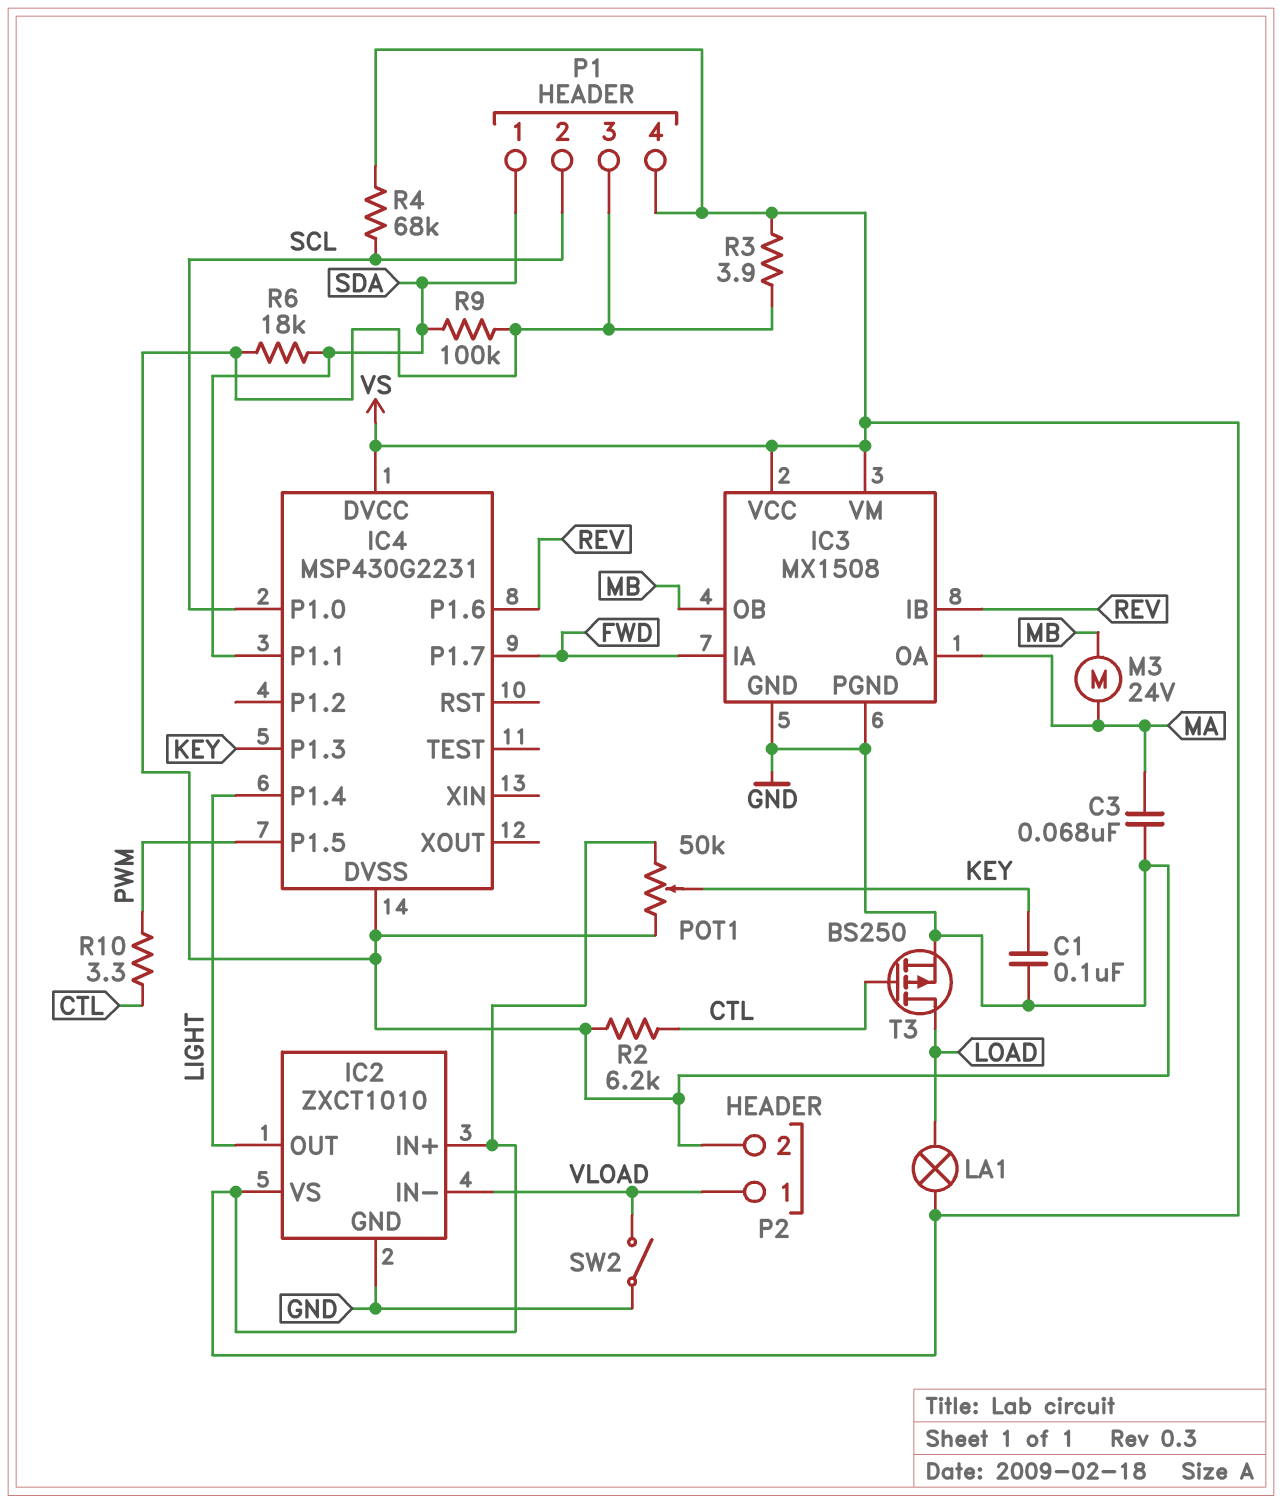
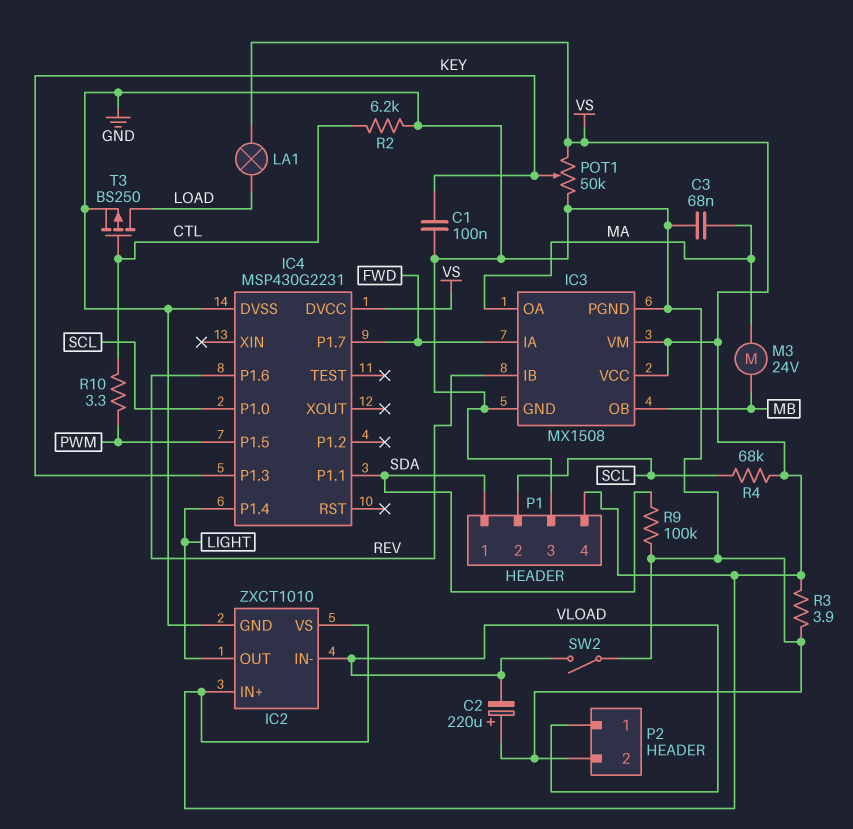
C2: none -> 220uF (plus GND, minus VLOAD)
R6: 18k (GND, SDA) -> none

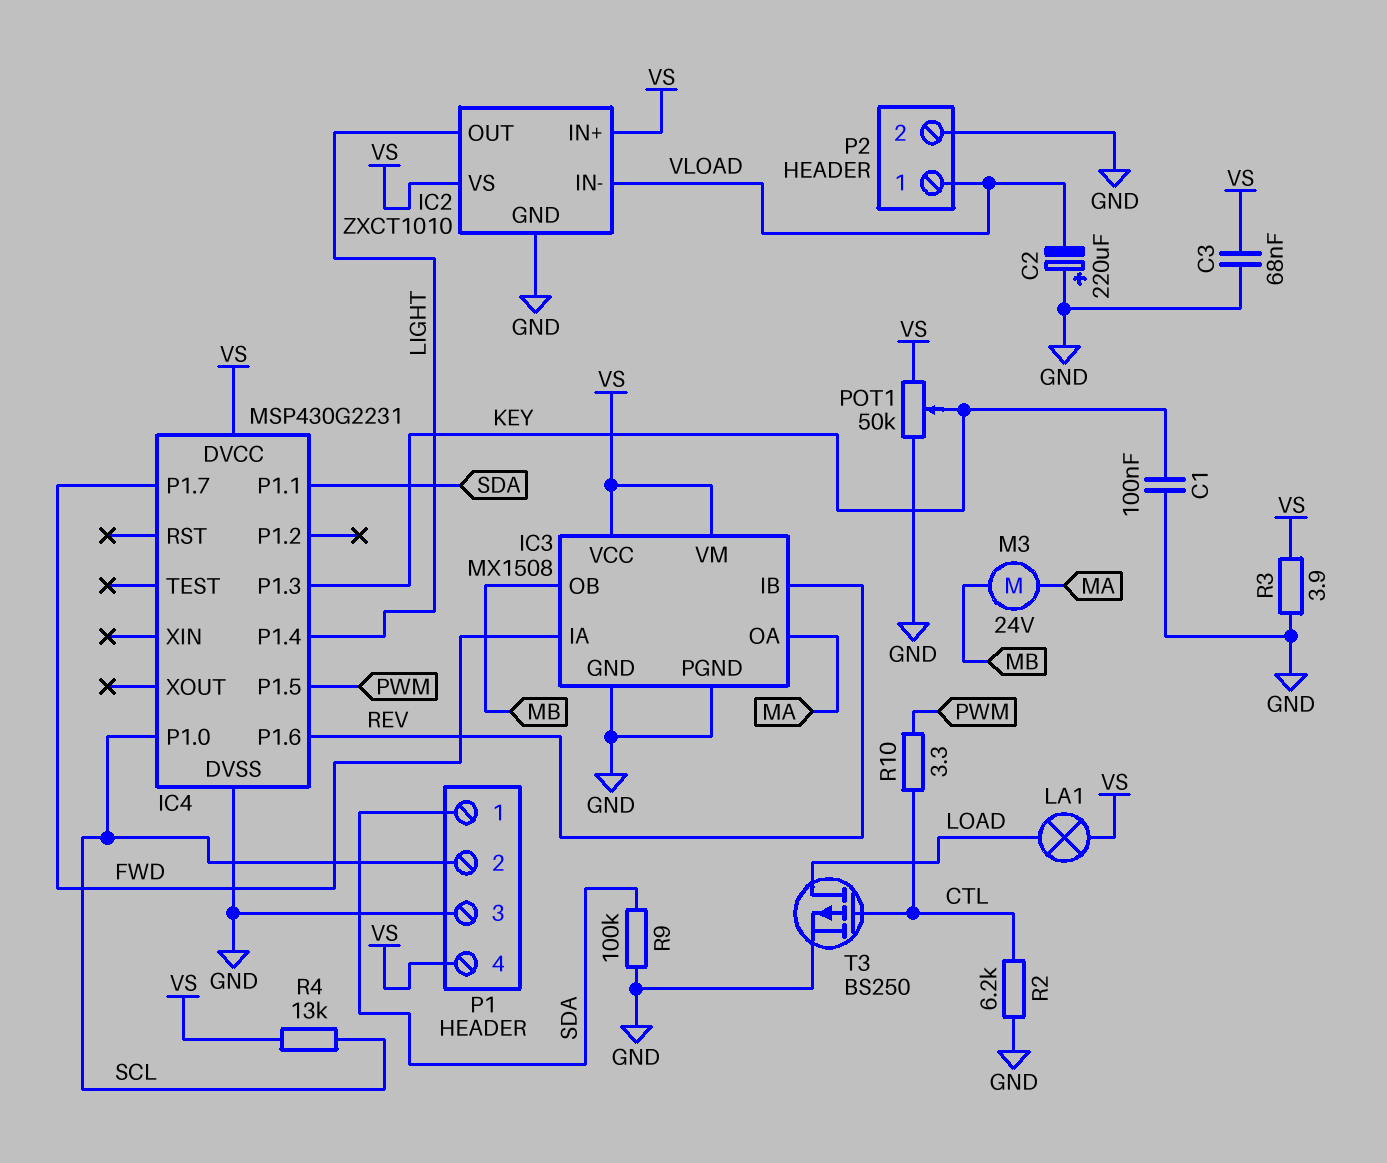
C3: 68nF (GND, MA) -> 68nF (GND, VS)
R4: 68k (SCL, VS) -> 13k (SCL, VS)
SW2: switch (GND, VLOAD) -> none

